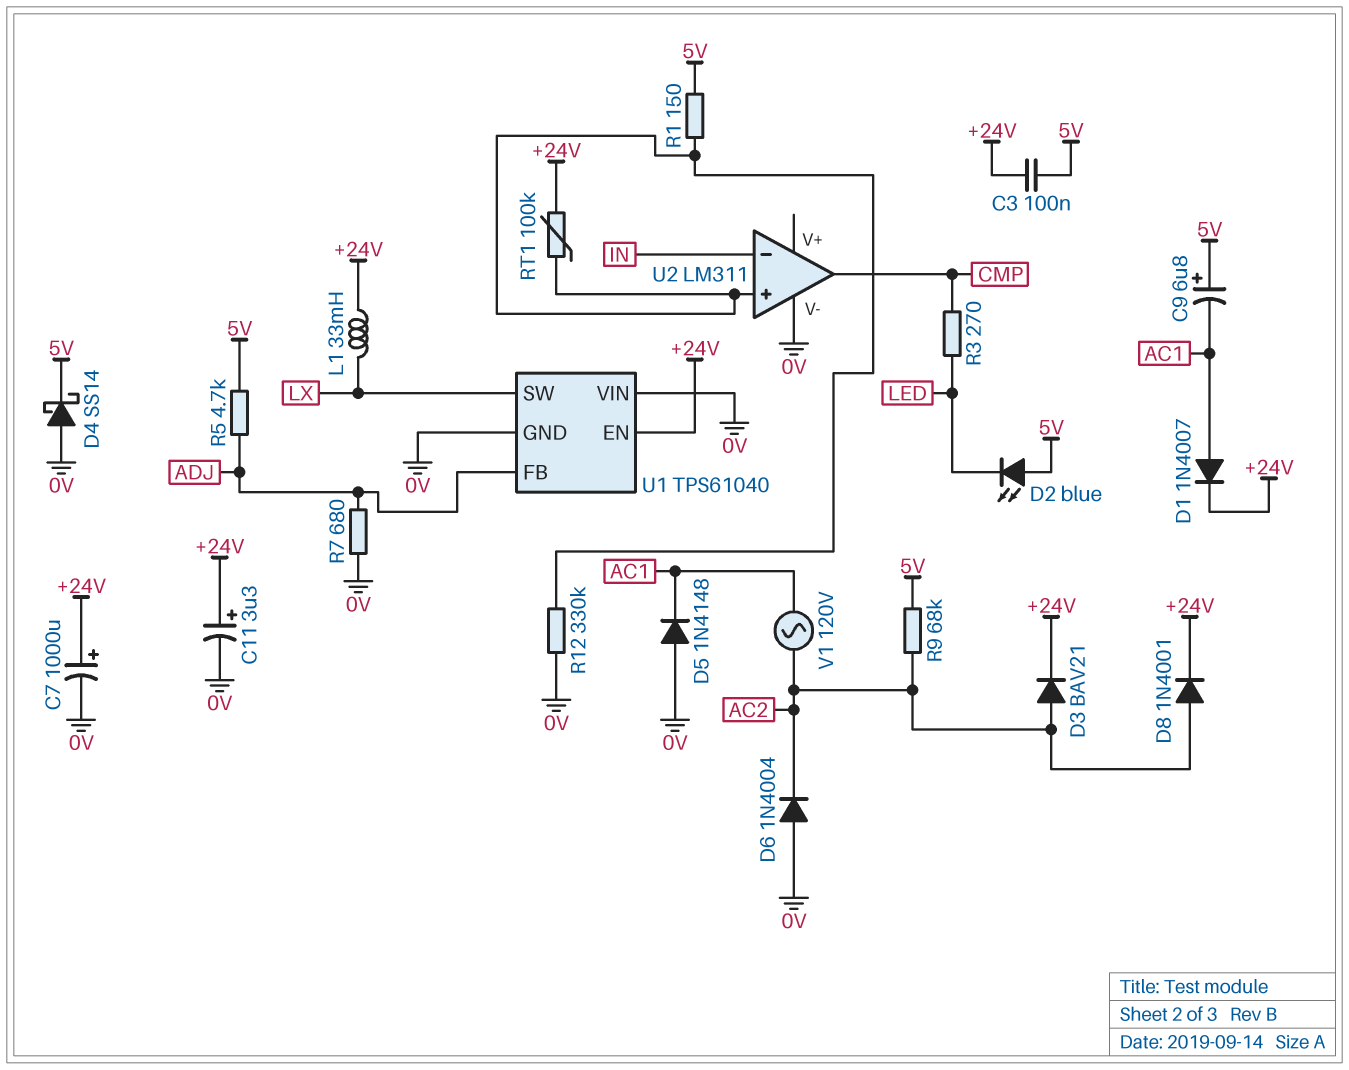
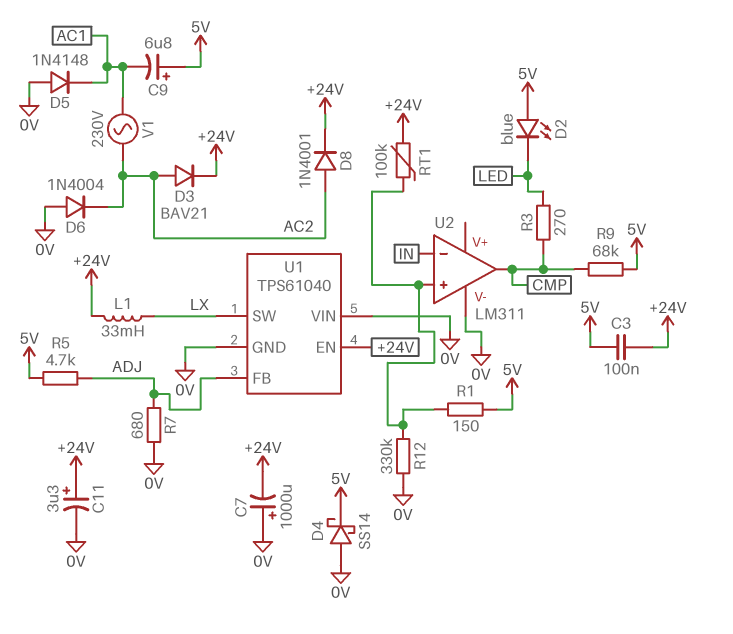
C7: 1000uF (plus +24V, minus 0V) -> 1000uF (plus 0V, minus +24V)
D1: diode 1N4007 (A AC1, K +24V) -> none
R9: 68k (5V, AC2) -> 68k (5V, CMP)
V1: AC 120V (AC1, AC2) -> AC 230V (AC1, AC2)

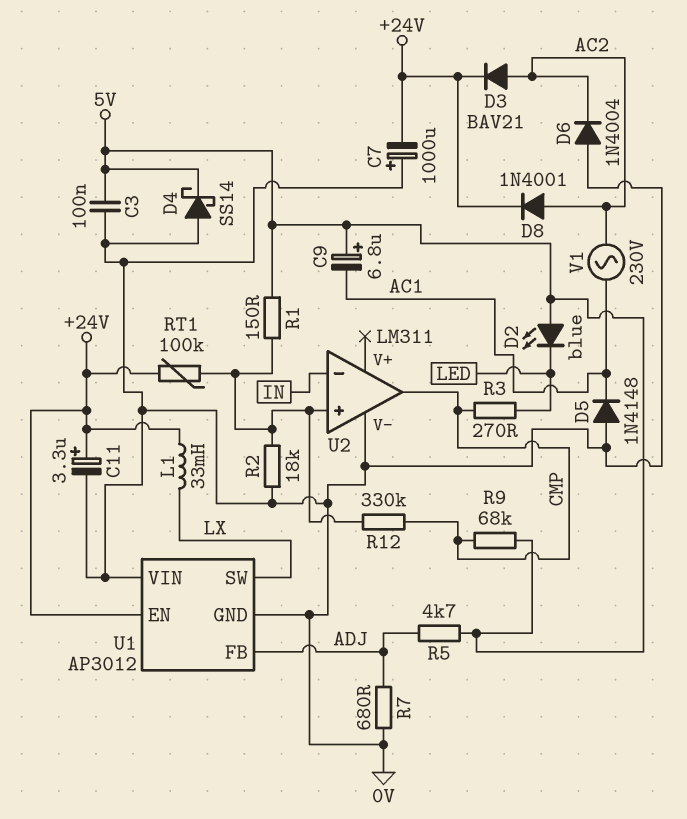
C3: 100nF (+24V, 5V) -> 100nF (0V, 5V)
R2: none -> 18k (0V, U2/in+)
R12: 330k (0V, U2/in+) -> 330k (CMP, U2/in+)
U1: TPS61040 -> AP3012

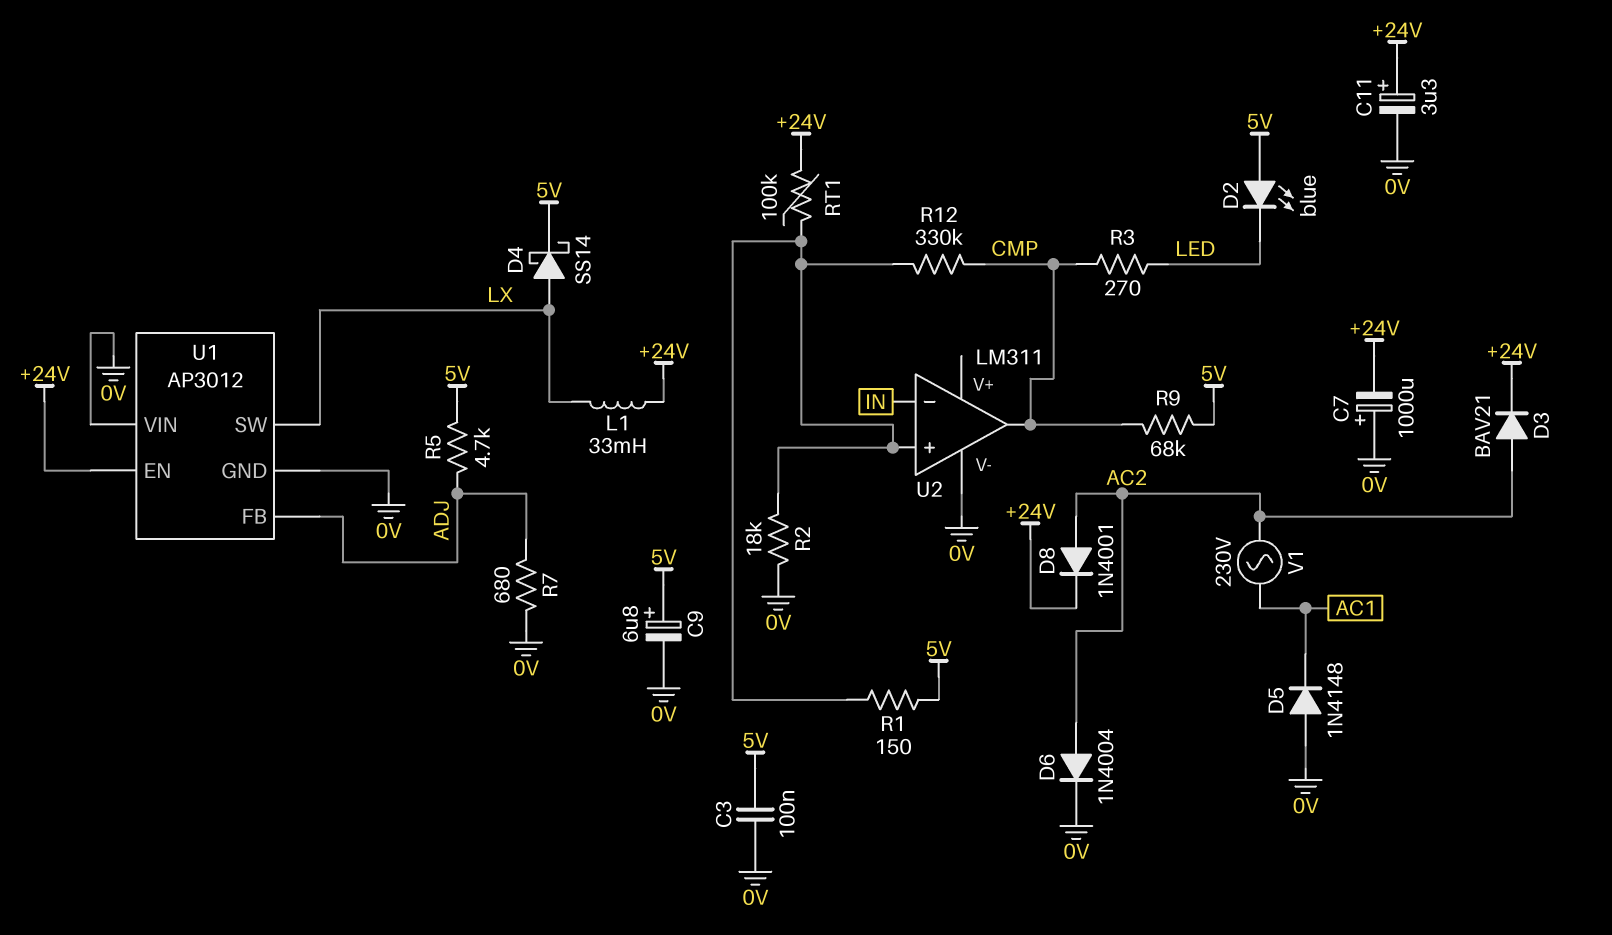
C9: 6.8uF (plus 5V, minus AC1) -> 6.8uF (plus 5V, minus 0V)
D4: schottky SS14 (A 0V, K 5V) -> schottky SS14 (A LX, K 5V)
D6: diode 1N4004 (A 0V, K AC2) -> diode 1N4004 (A AC2, K 0V)

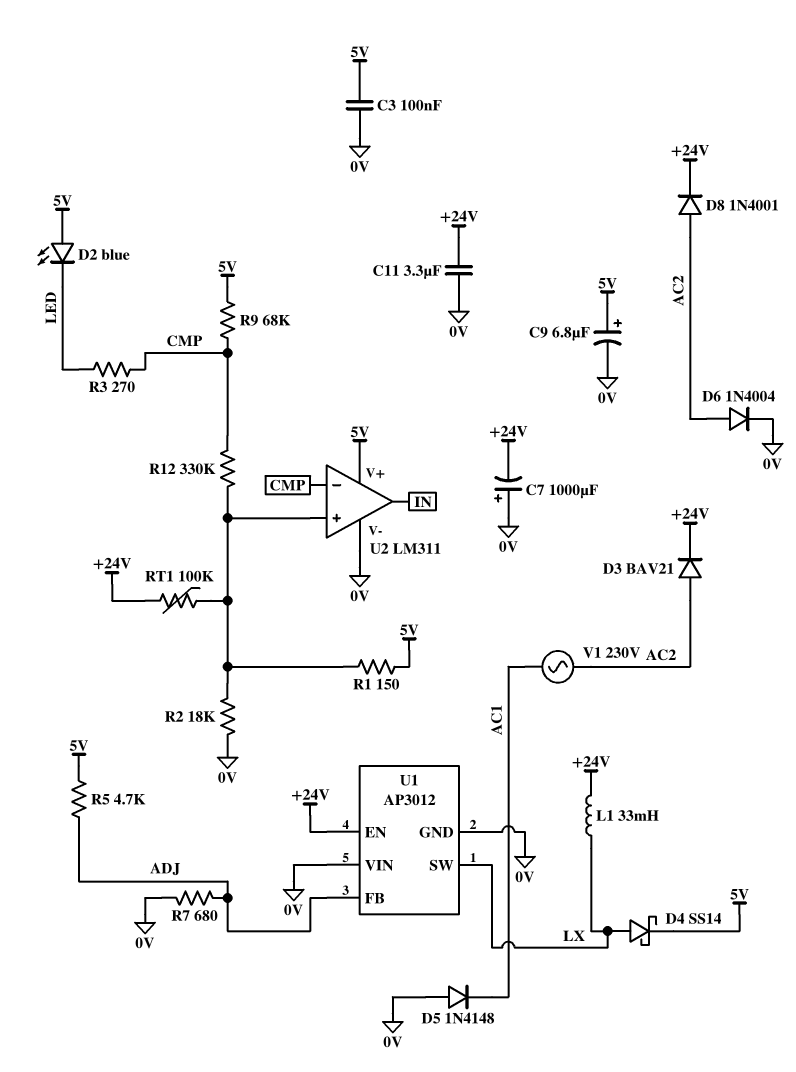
C11: 3.3uF (plus +24V, minus 0V) -> 3.3uF (+24V, 0V)
U2 pin V+: none -> 5V
U2 pin in-: IN -> CMP
U2 pin out: CMP -> IN

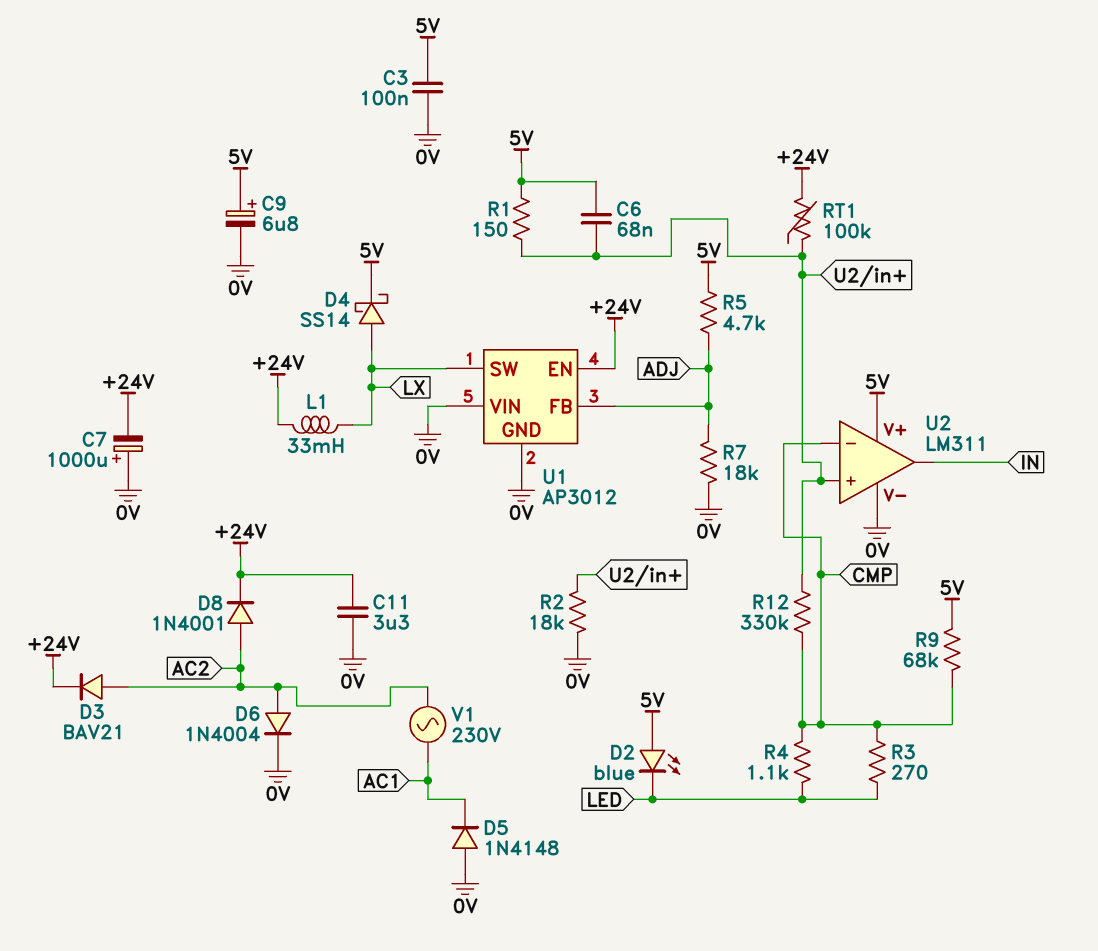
C6: none -> 68nF (5V, U2/in+)
R4: none -> 1.1k (CMP, LED)
R7: 680 (0V, ADJ) -> 18k (0V, ADJ)

